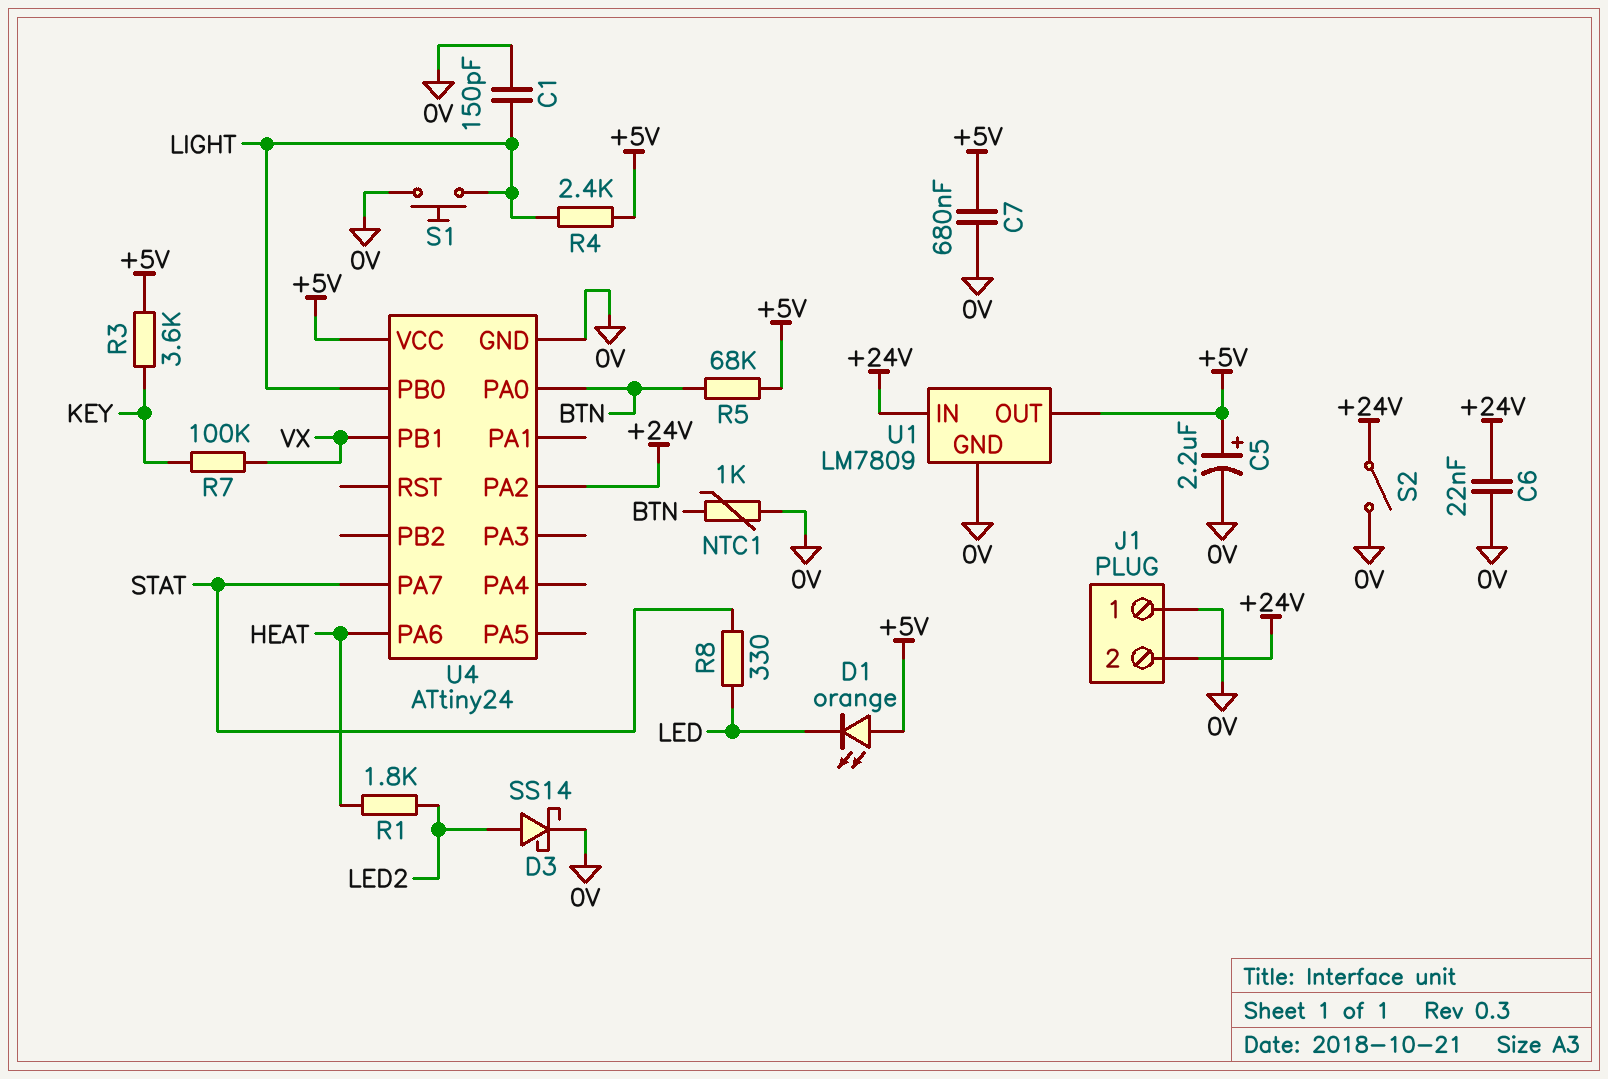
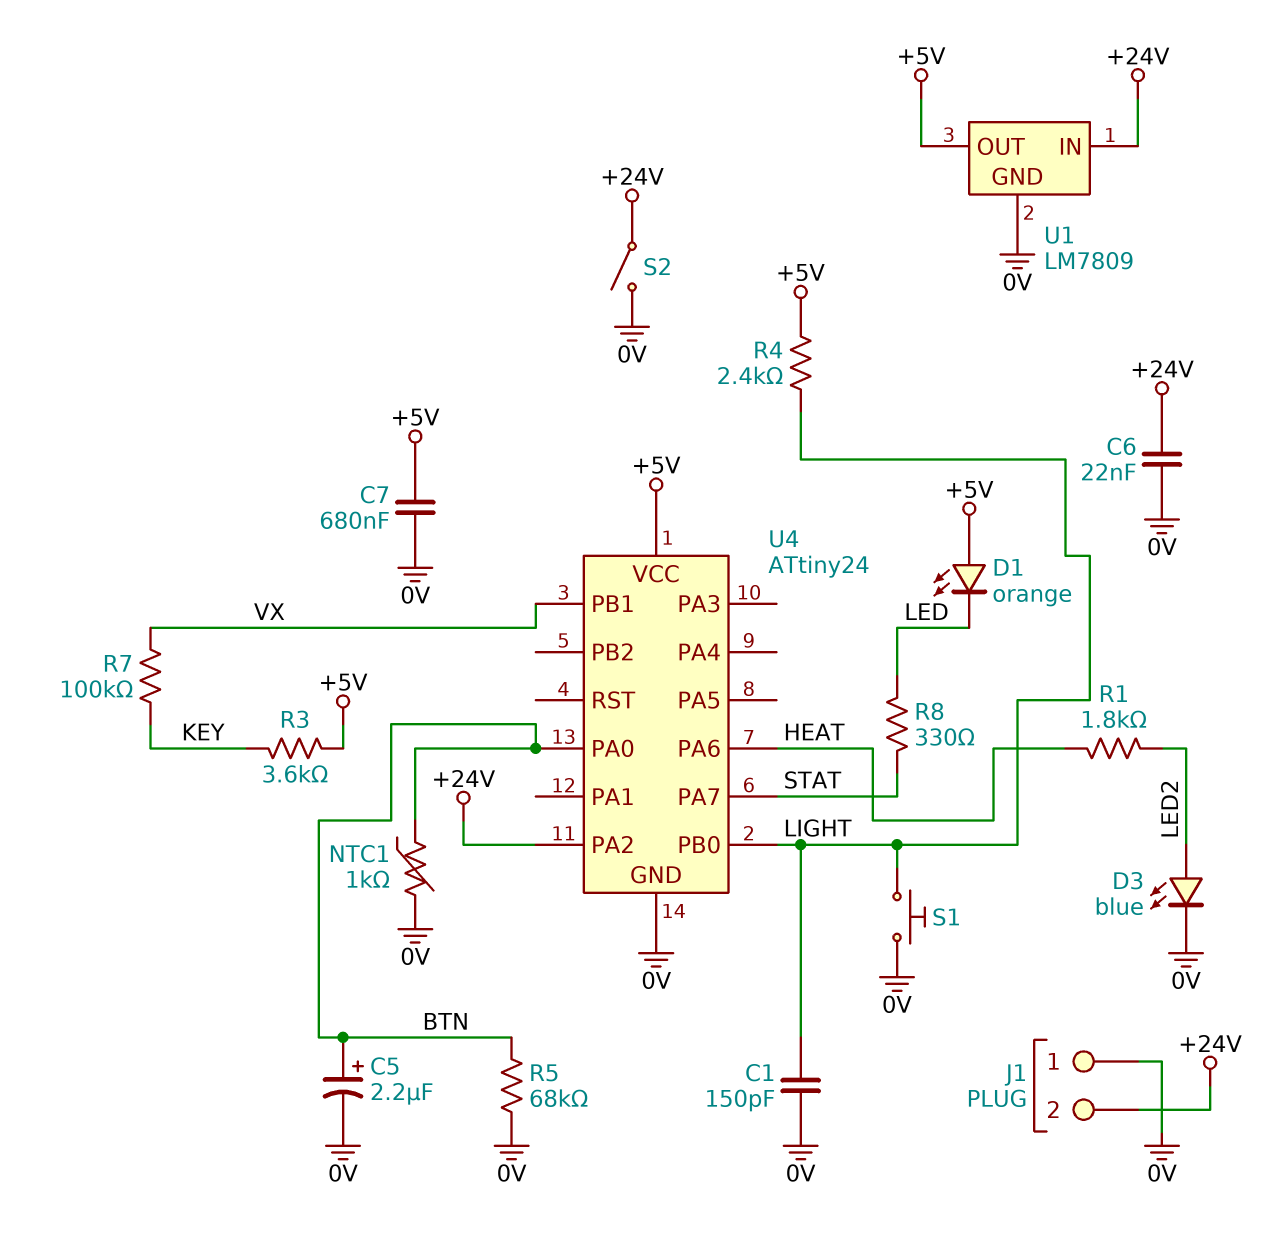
C5: 2.2uF (plus +5V, minus 0V) -> 2.2uF (plus BTN, minus 0V)
D3: schottky SS14 (A LED2, K 0V) -> LED blue (A LED2, K 0V)
R5: 68k (+5V, BTN) -> 68k (0V, BTN)

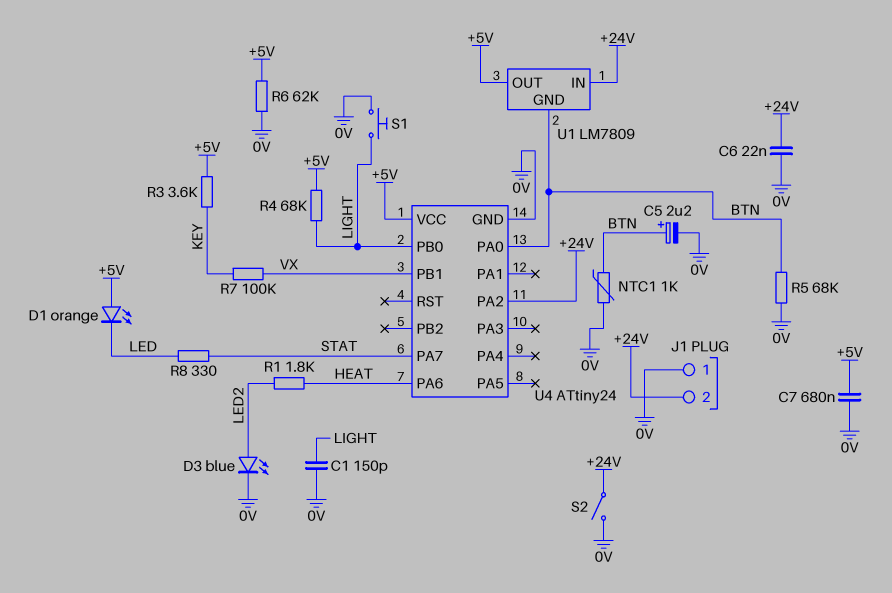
R4: 2.4k (+5V, LIGHT) -> 68k (+5V, LIGHT)
R6: none -> 62k (+5V, 0V)
U1 pin GND: 0V -> BTN

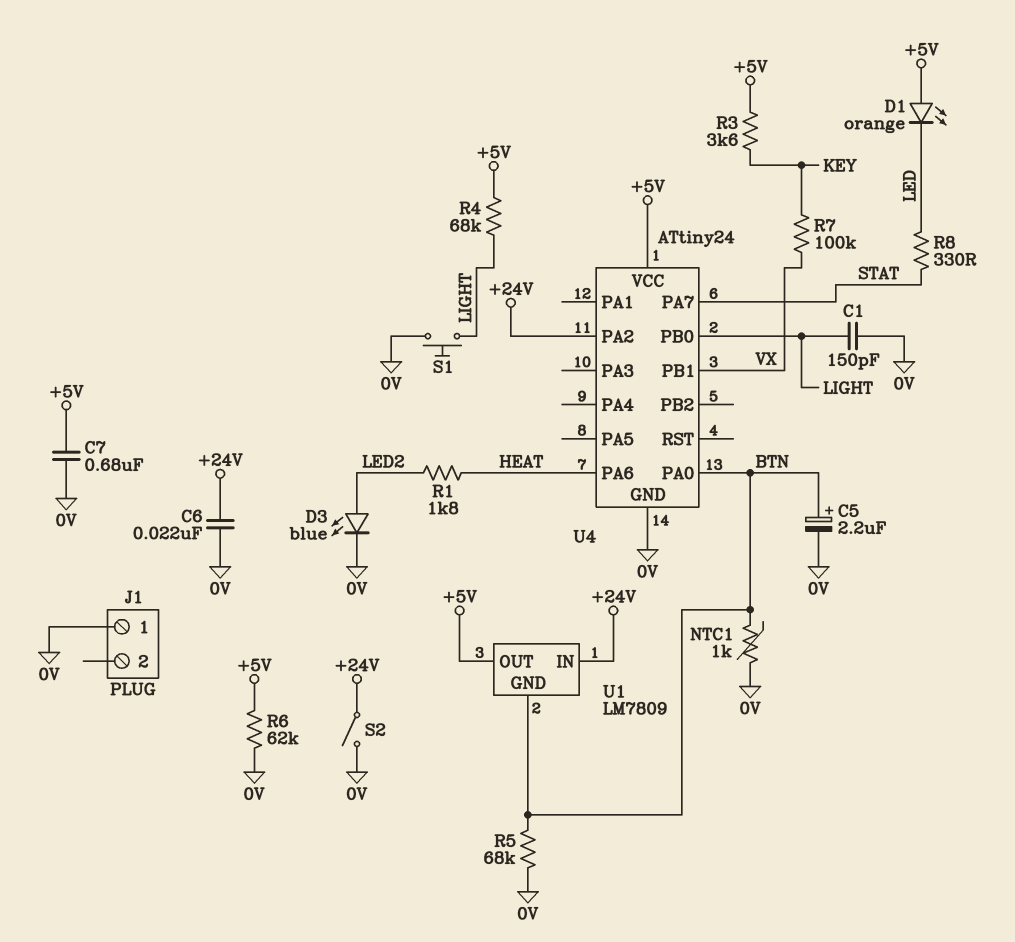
J1 pin 2: +24V -> none

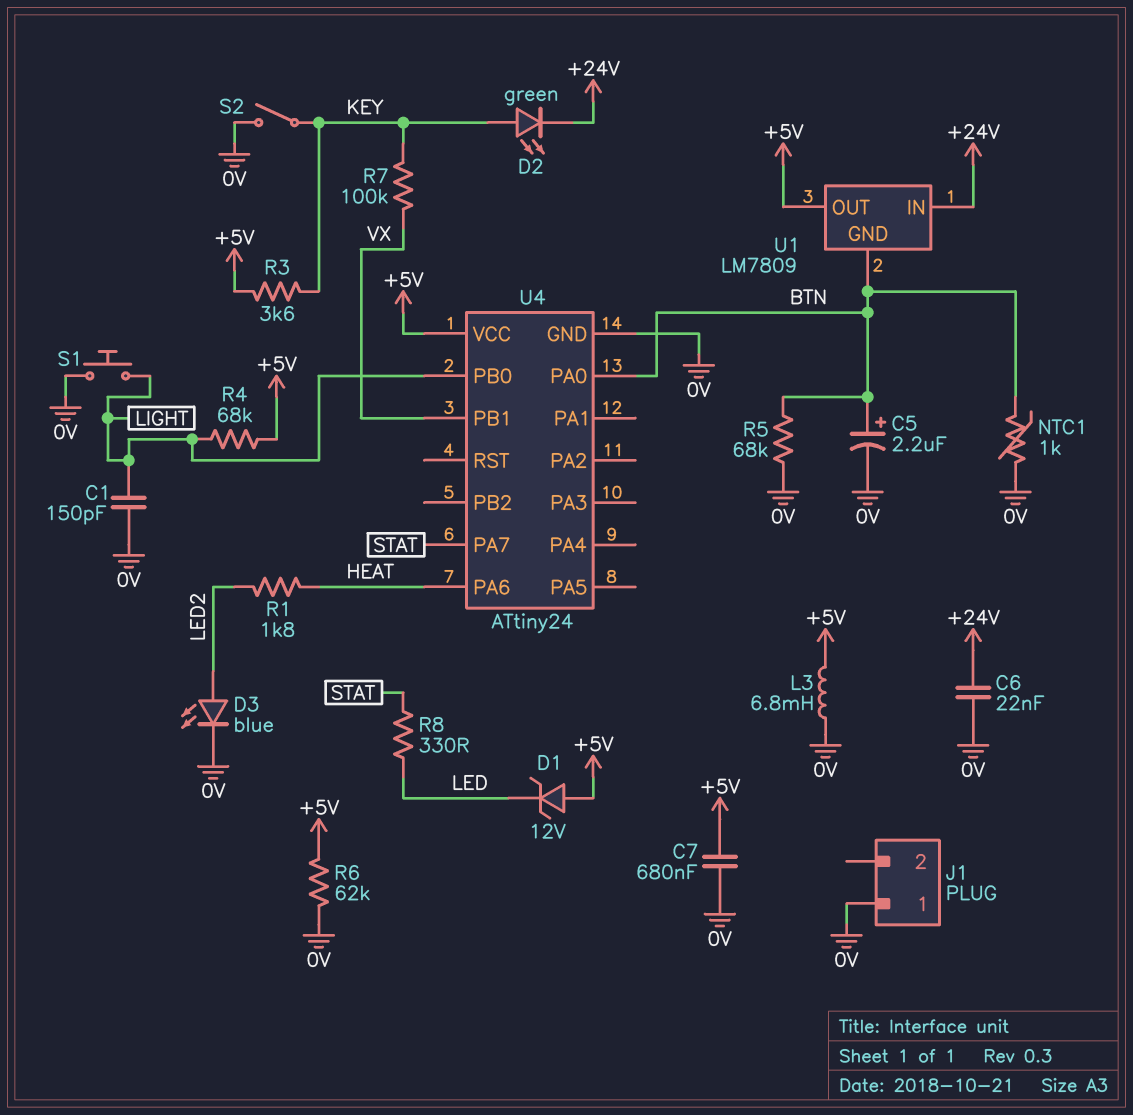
D1: LED orange (A +5V, K LED) -> zener 12V (A +5V, K LED)
D2: none -> LED green (A KEY, K +24V)
L3: none -> 6.8mH (+5V, 0V)
S2: switch (+24V, 0V) -> switch (0V, KEY)
U4 pin PA2: +24V -> none

